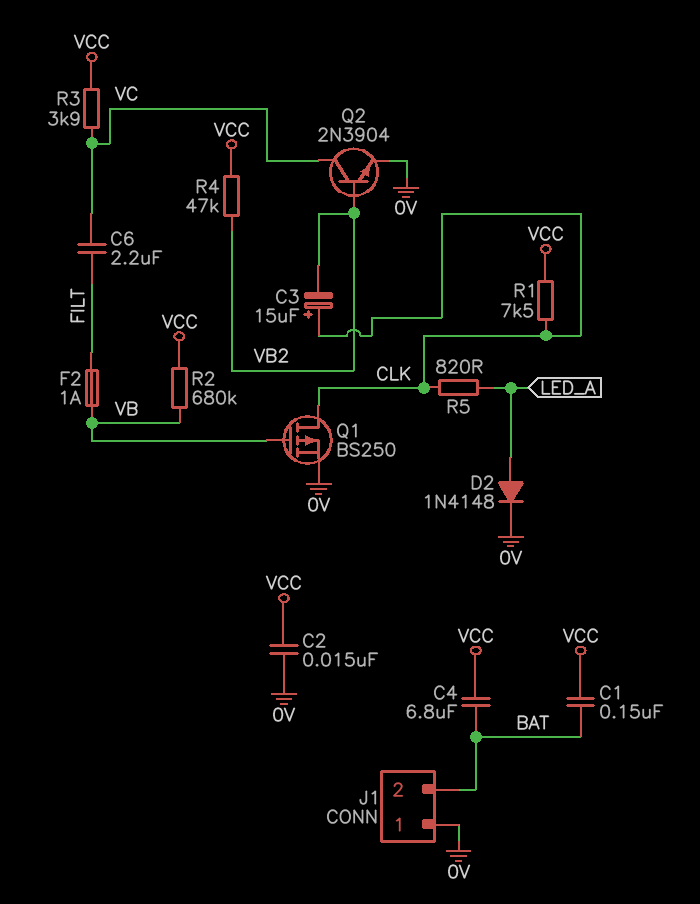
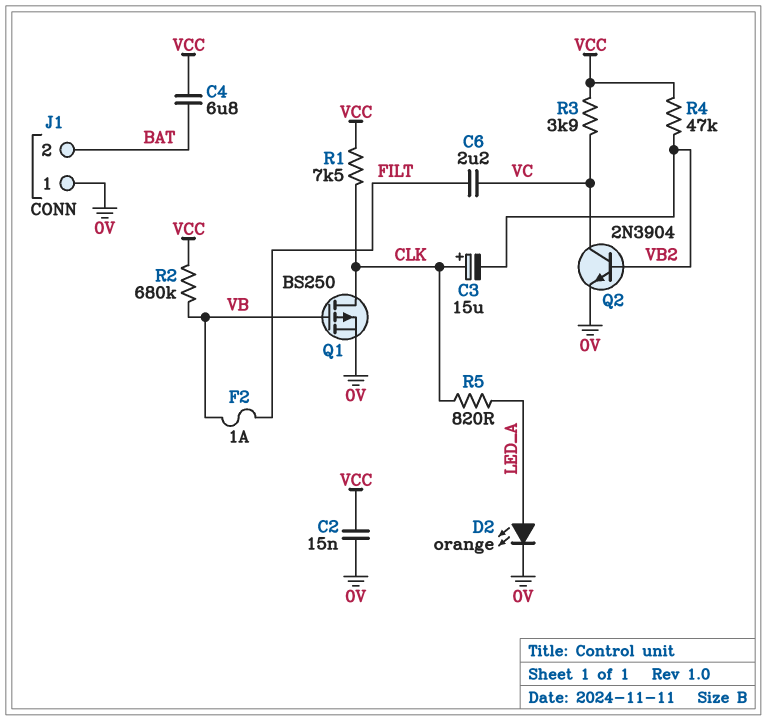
C1: 150nF (BAT, VCC) -> none
D2: diode 1N4148 (A LED_A, K 0V) -> LED orange (A LED_A, K 0V)

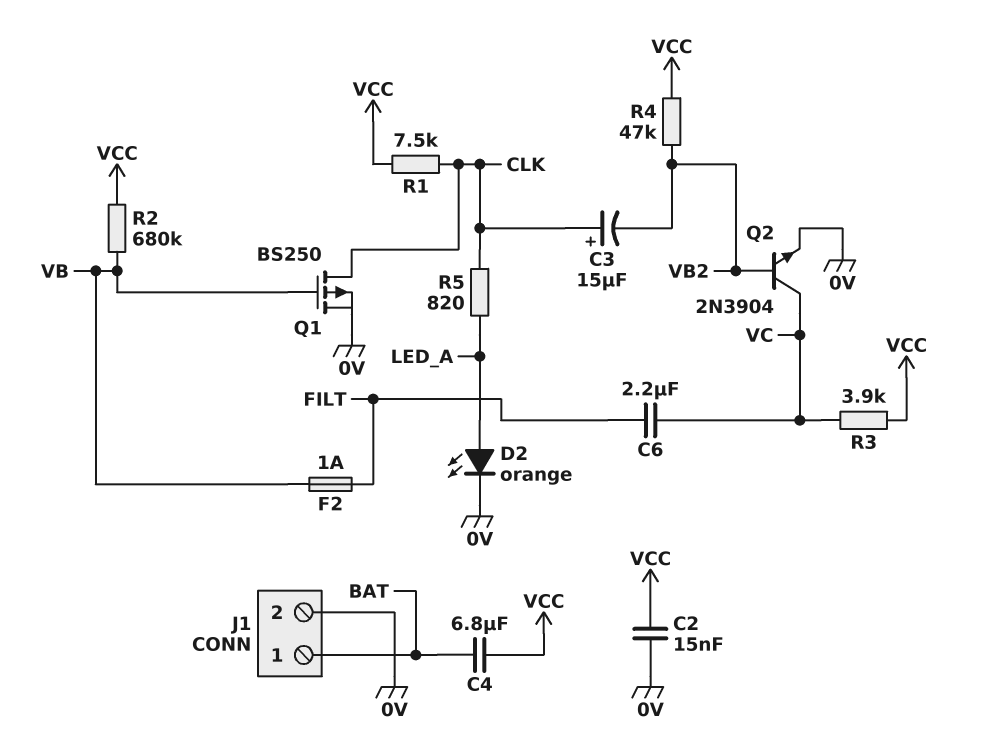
J1 pin 1: 0V -> BAT
J1 pin 2: BAT -> 0V

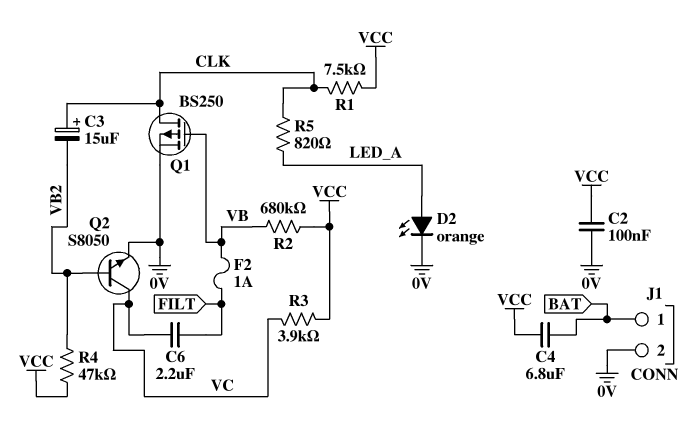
C2: 15nF (0V, VCC) -> 100nF (0V, VCC)
Q2: NPN 2N3904 (B VB2, C VC, E 0V) -> NPN S8050 (B VB2, C VC, E 0V)

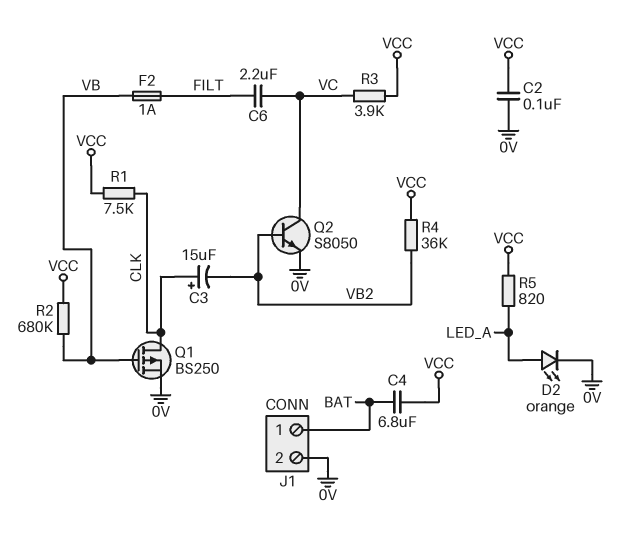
R4: 47k (VB2, VCC) -> 36k (VB2, VCC)
R5: 820 (CLK, LED_A) -> 820 (LED_A, VCC)

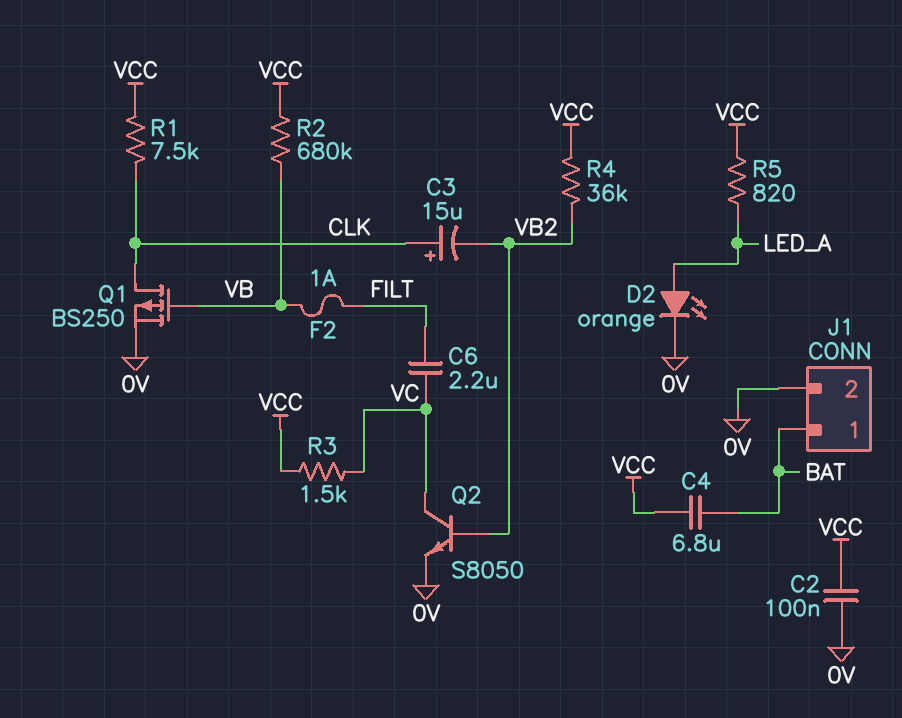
R3: 3.9k (VC, VCC) -> 1.5k (VC, VCC)

